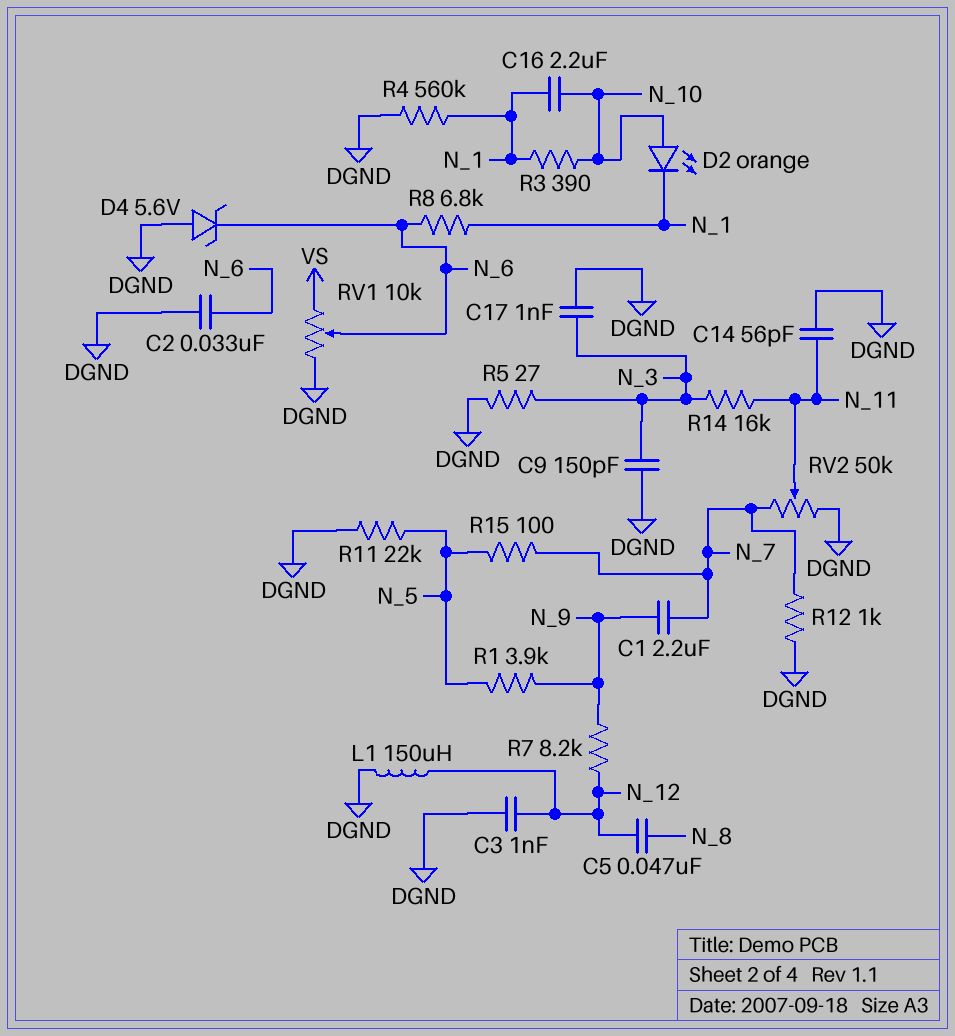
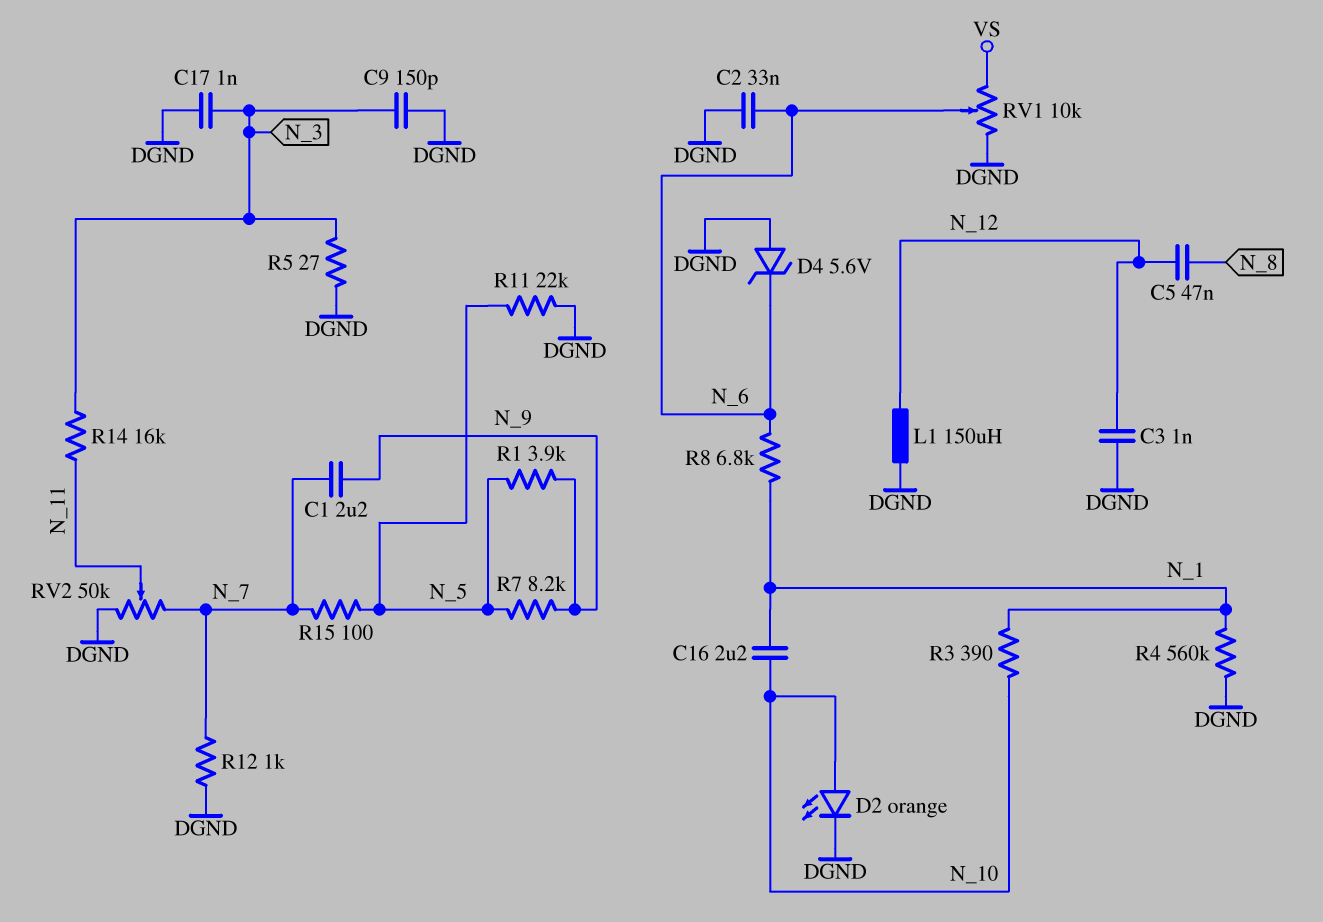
C14: 56pF (DGND, N_11) -> none
D2: LED orange (A N_10, K N_1) -> LED orange (A N_10, K DGND)
R7: 8.2k (N_9, N_12) -> 8.2k (N_5, N_9)

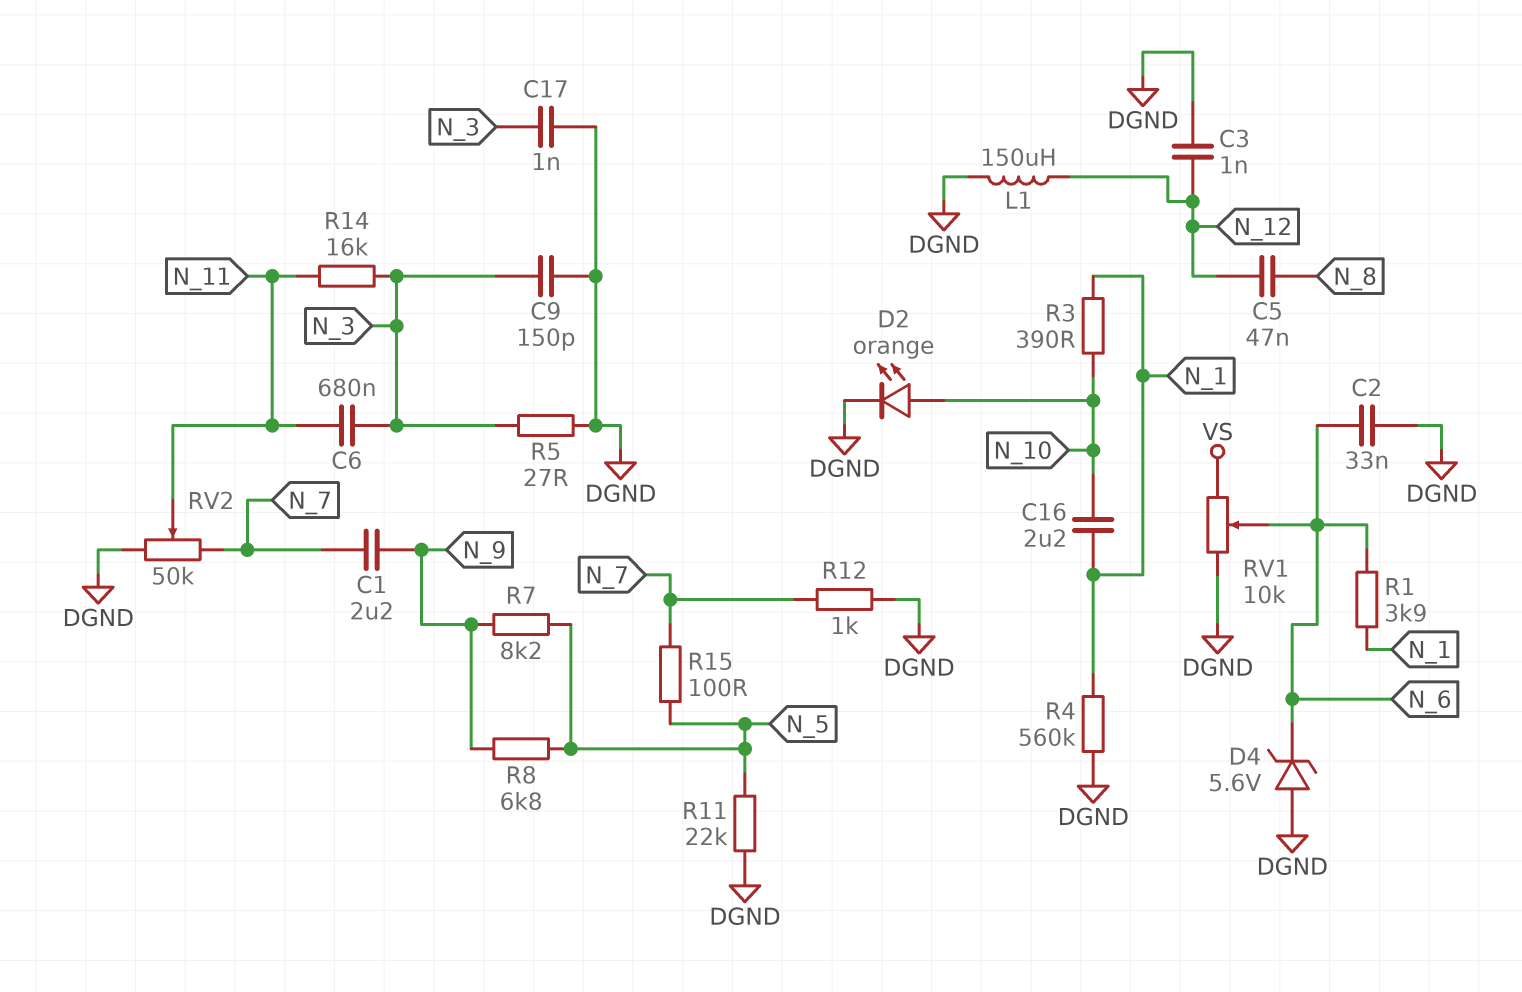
C6: none -> 680nF (N_3, N_11)
R1: 3.9k (N_5, N_9) -> 3.9k (N_1, N_6)
R8: 6.8k (N_1, N_6) -> 6.8k (N_5, N_9)

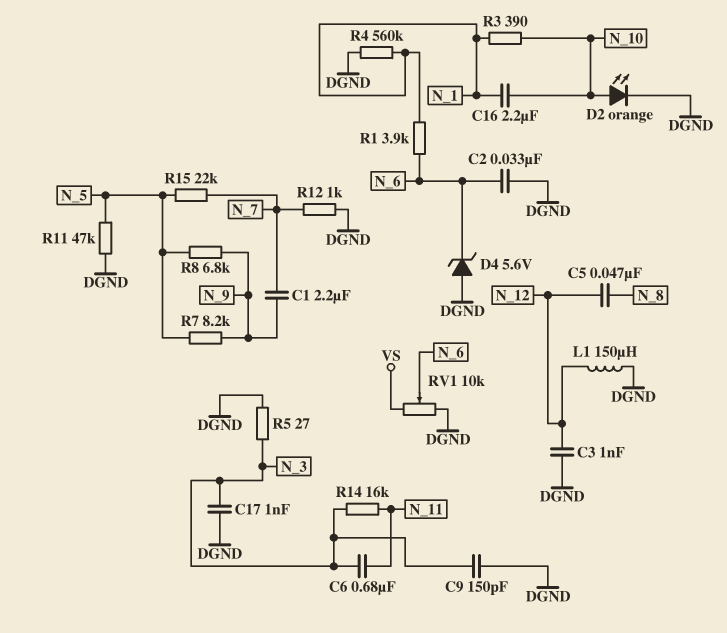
R11: 22k (DGND, N_5) -> 47k (DGND, N_5)
R15: 100 (N_5, N_7) -> 22k (N_5, N_7)
RV2: 50k (DGND, N_7, wiper N_11) -> none

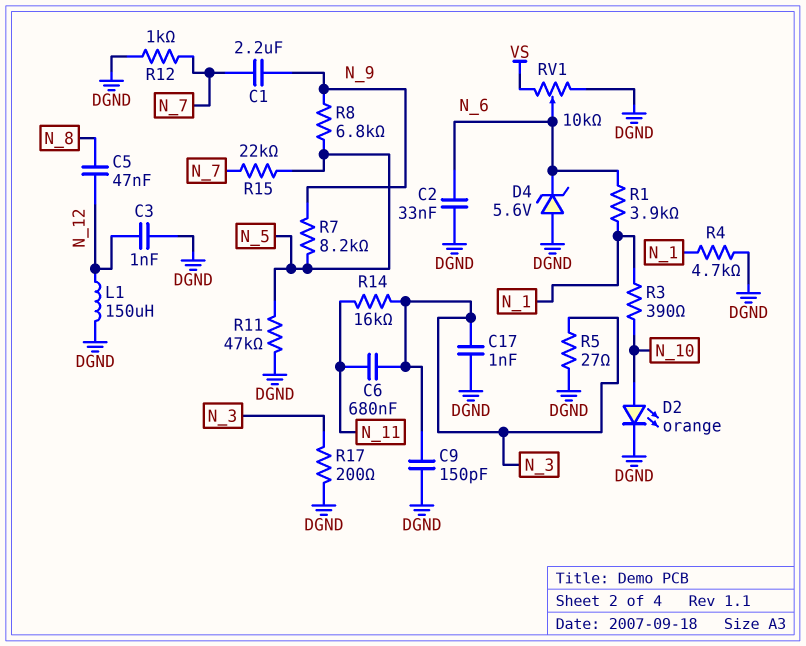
C16: 2.2uF (N_1, N_10) -> none
R4: 560k (DGND, N_1) -> 4.7k (DGND, N_1)
R17: none -> 200 (DGND, N_3)

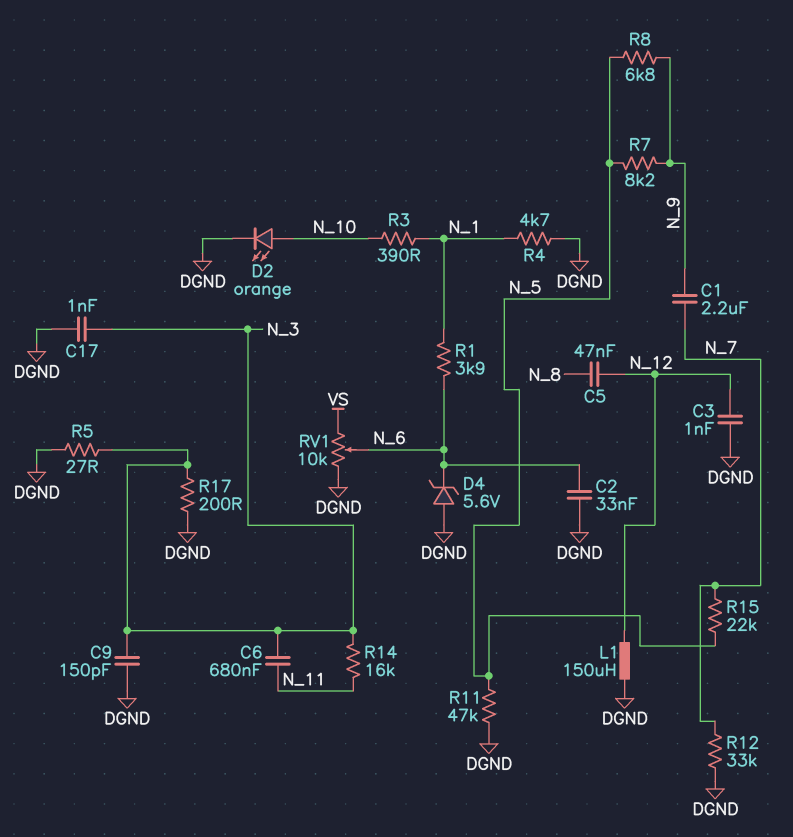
R12: 1k (DGND, N_7) -> 33k (DGND, N_7)

